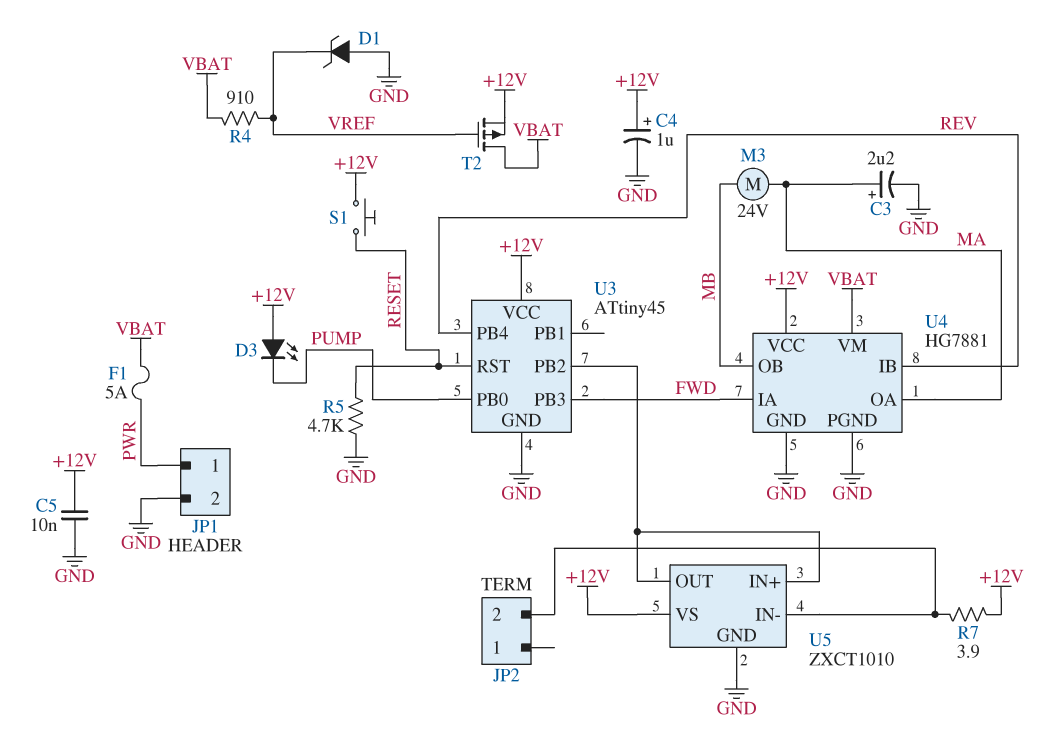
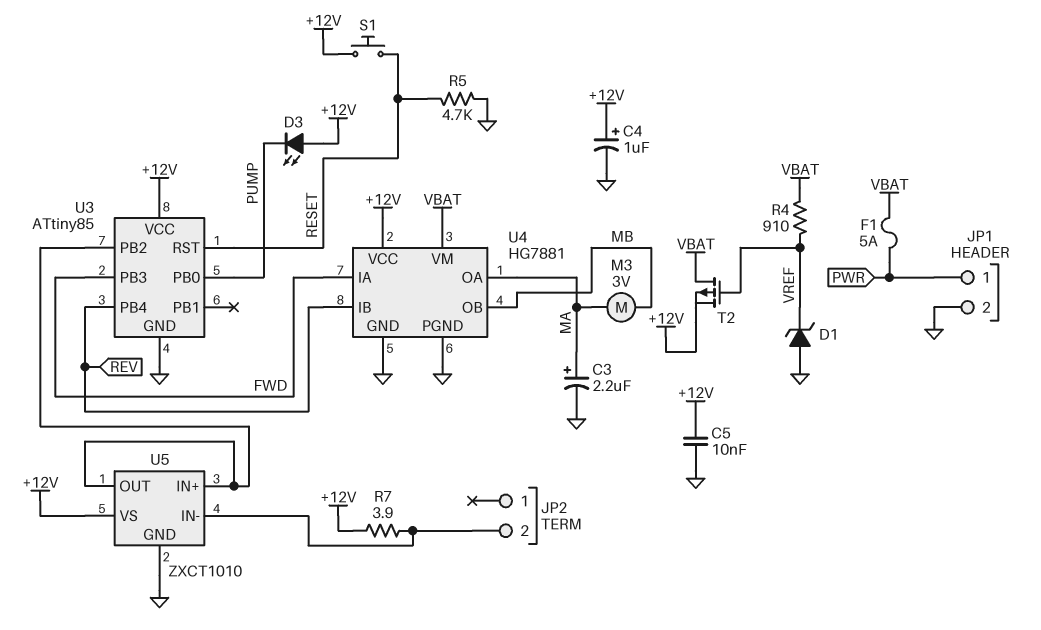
M3: motor 24V (MA, MB) -> motor 3V (MA, MB)
U3: ATtiny45 -> ATtiny85

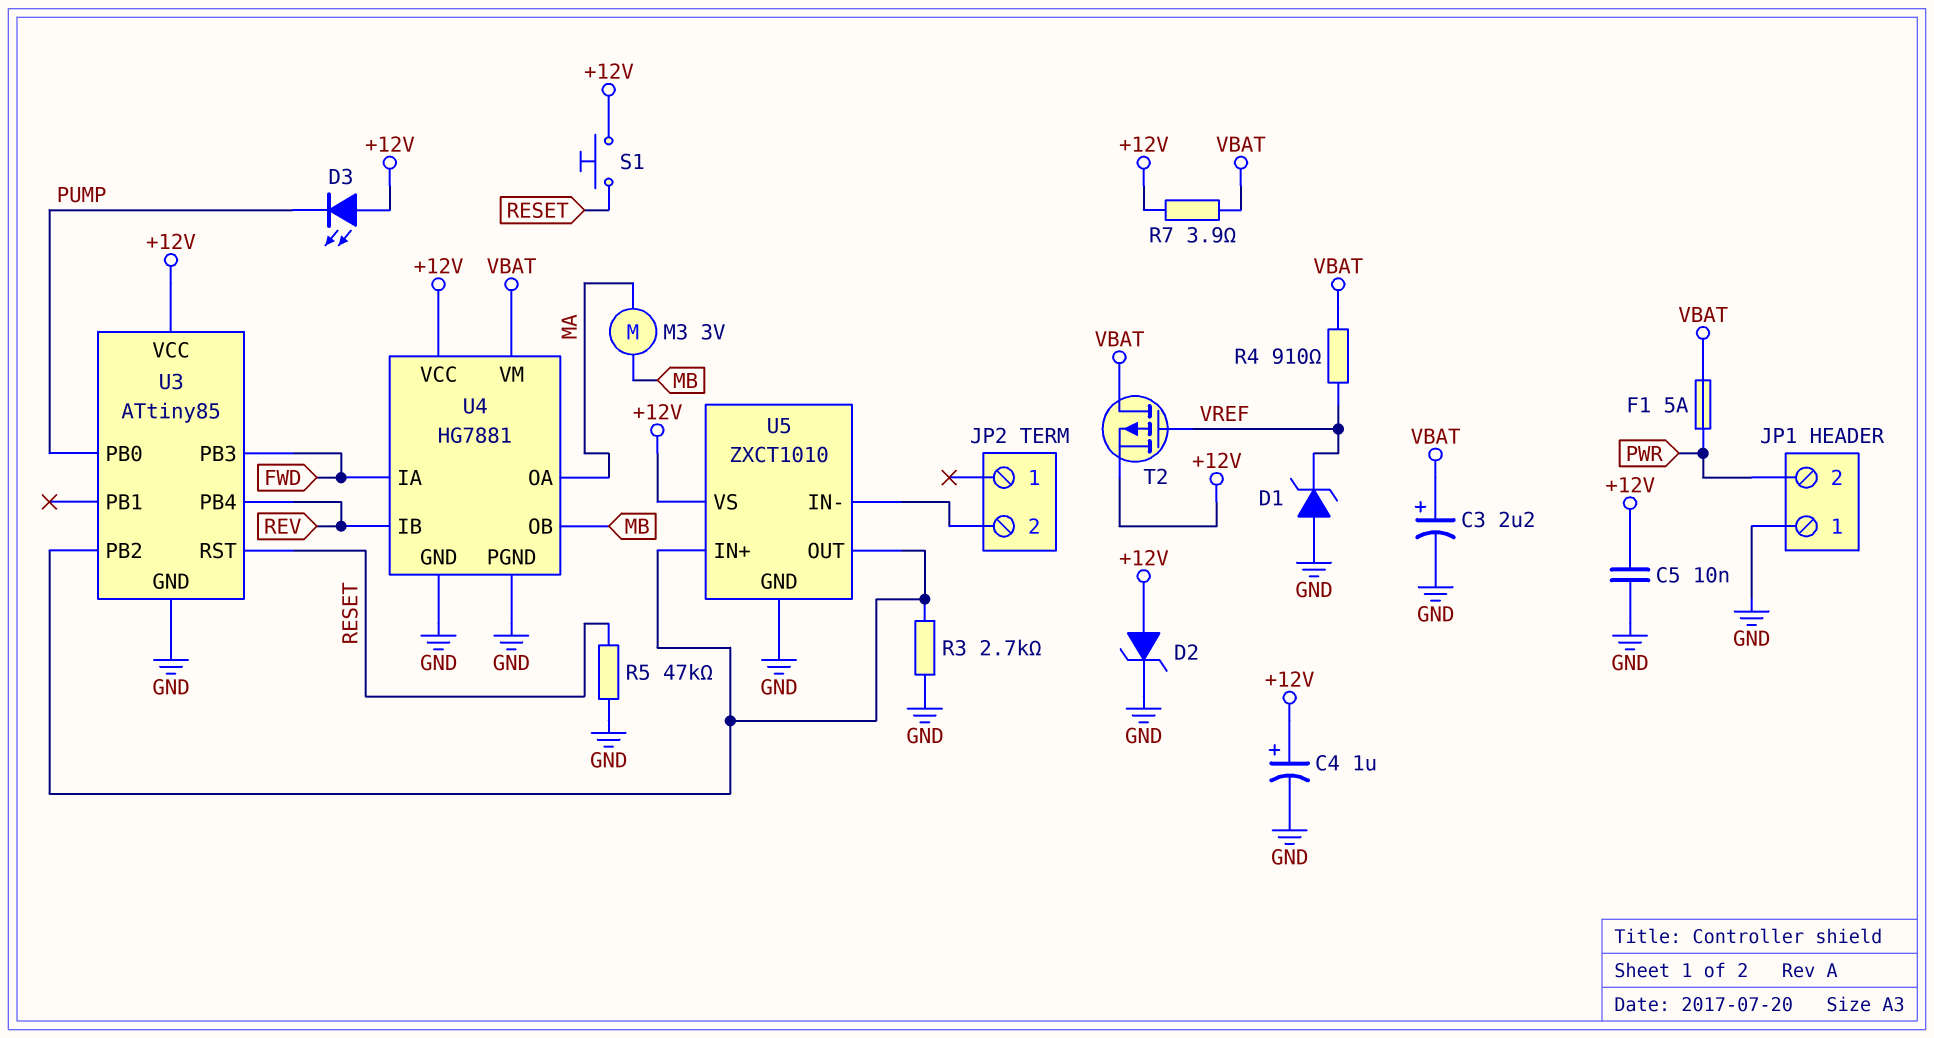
C3: 2.2uF (plus MA, minus GND) -> 2.2uF (plus VBAT, minus GND)
D2: none -> zener (A +12V, K GND)
JP1 pin 1: PWR -> GND
JP1 pin 2: GND -> PWR
R3: none -> 2.7k (GND, U3/PB2)
R5: 4.7k (GND, RESET) -> 47k (GND, RESET)
R7: 3.9 (+12V, JP2/2) -> 3.9 (+12V, VBAT)

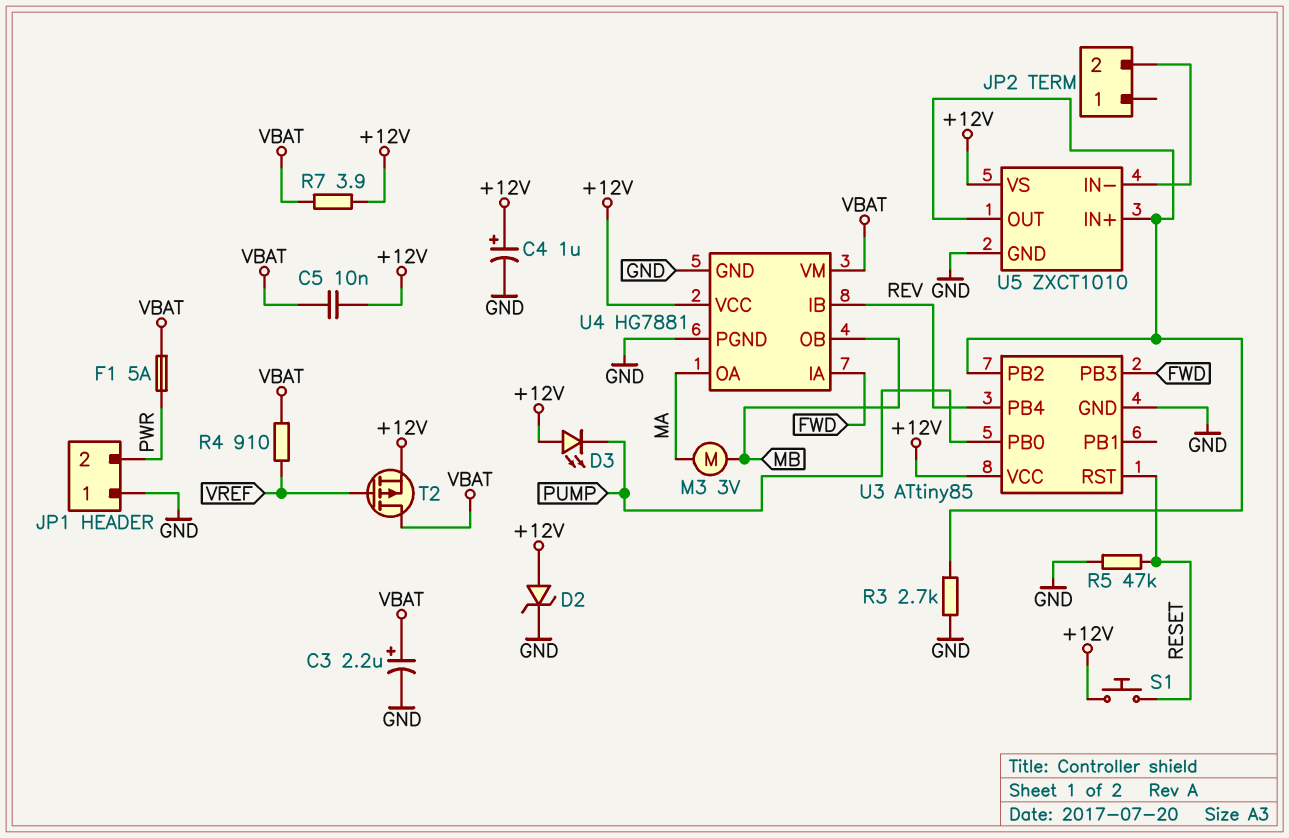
C5: 10nF (+12V, GND) -> 10nF (+12V, VBAT)
D1: zener (A GND, K VREF) -> none

